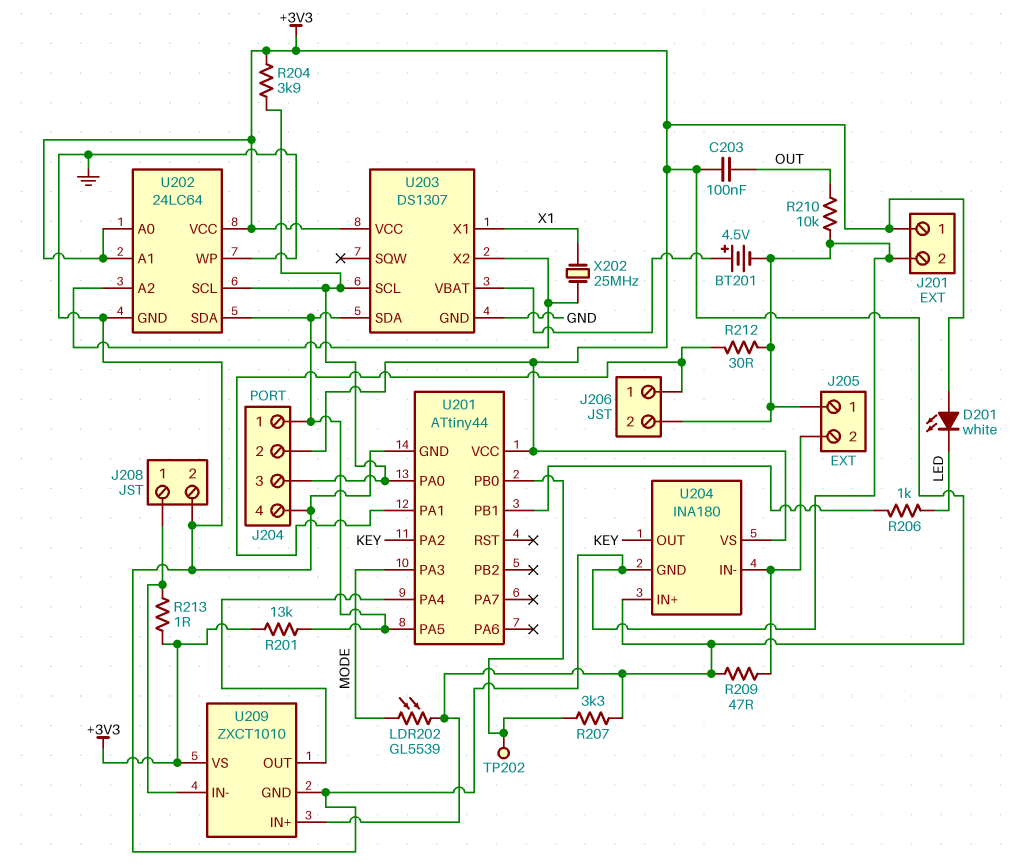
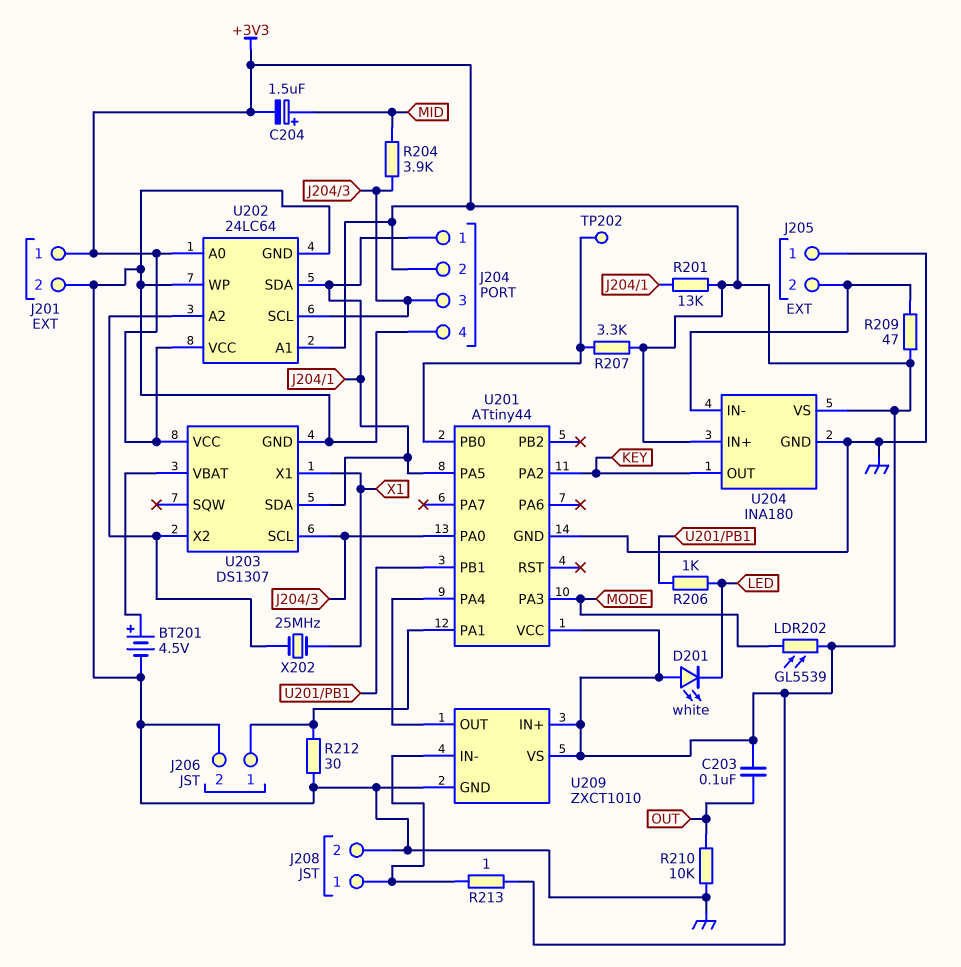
C204: none -> 1.5uF (plus MID, minus +3V3)
R204: 3.9k (+3V3, J204/3) -> 3.9k (J204/3, MID)

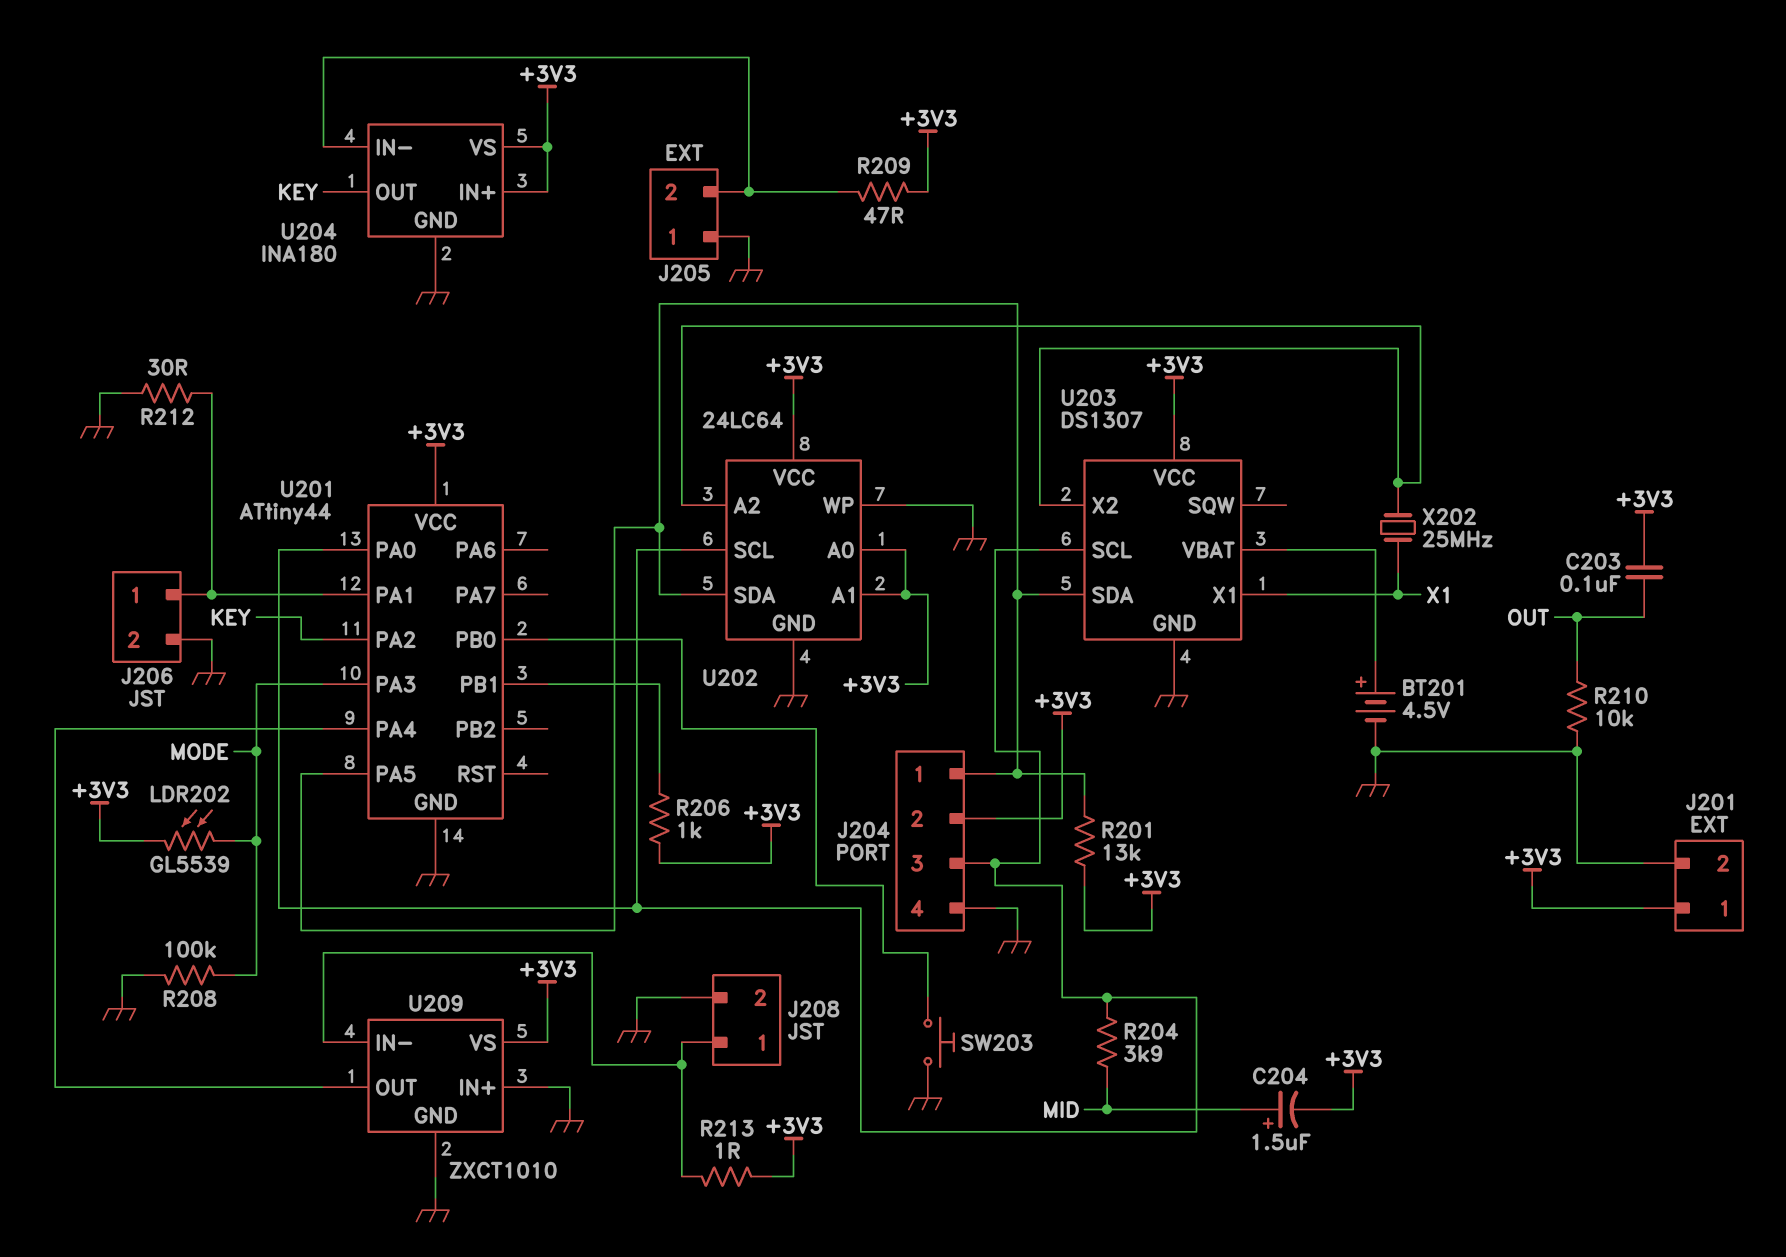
D201: LED white (A +3V3, K LED) -> none
R206: 1k (LED, U201/PB1) -> 1k (+3V3, U201/PB1)
R207: 3.3k (+3V3, U201/PB0) -> none
R208: none -> 100k (GND, MODE)
SW203: none -> button (GND, U201/PB0)
TP202: test point (U201/PB0) -> none
U209 pin IN+: +3V3 -> GND

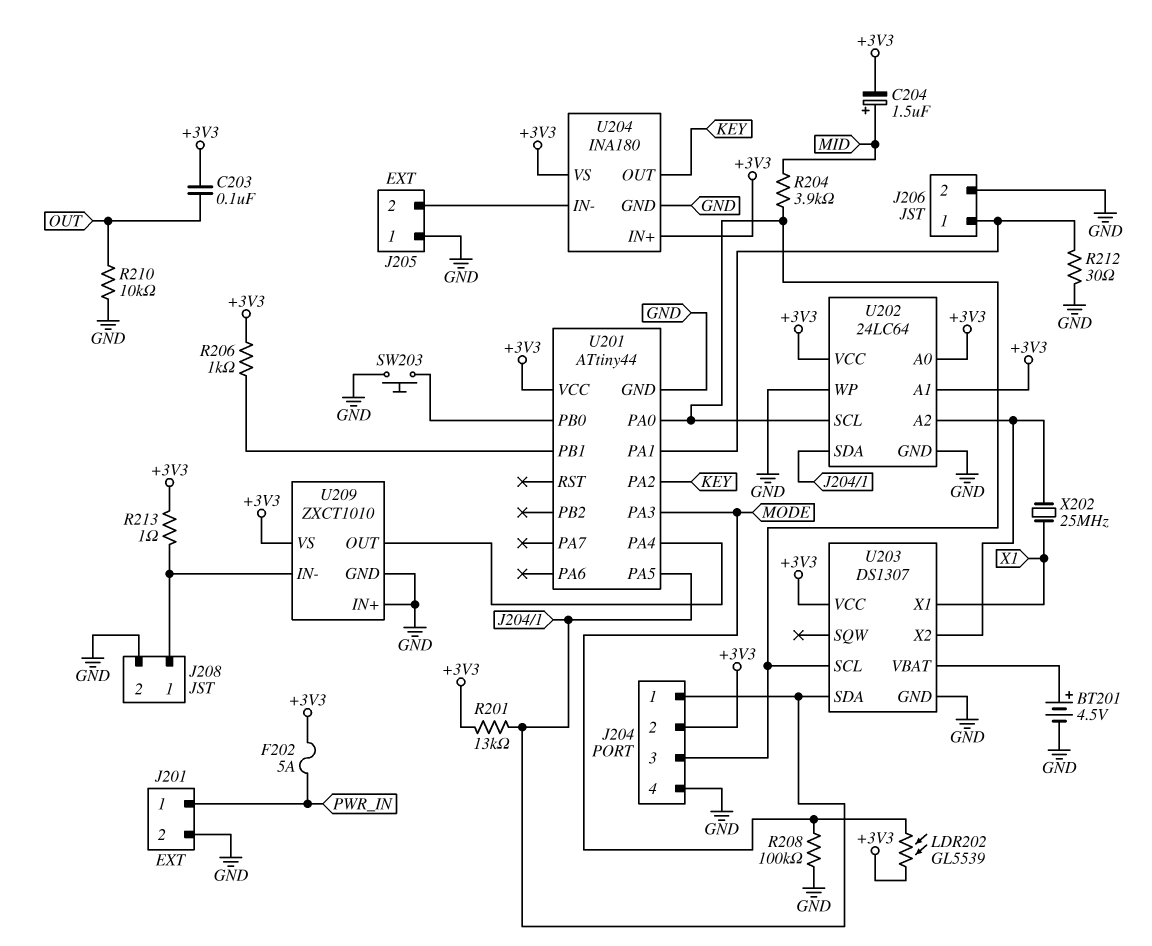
F202: none -> 5A (+3V3, PWR_IN)
J201 pin 1: +3V3 -> PWR_IN
R209: 47 (+3V3, J205/2) -> none

